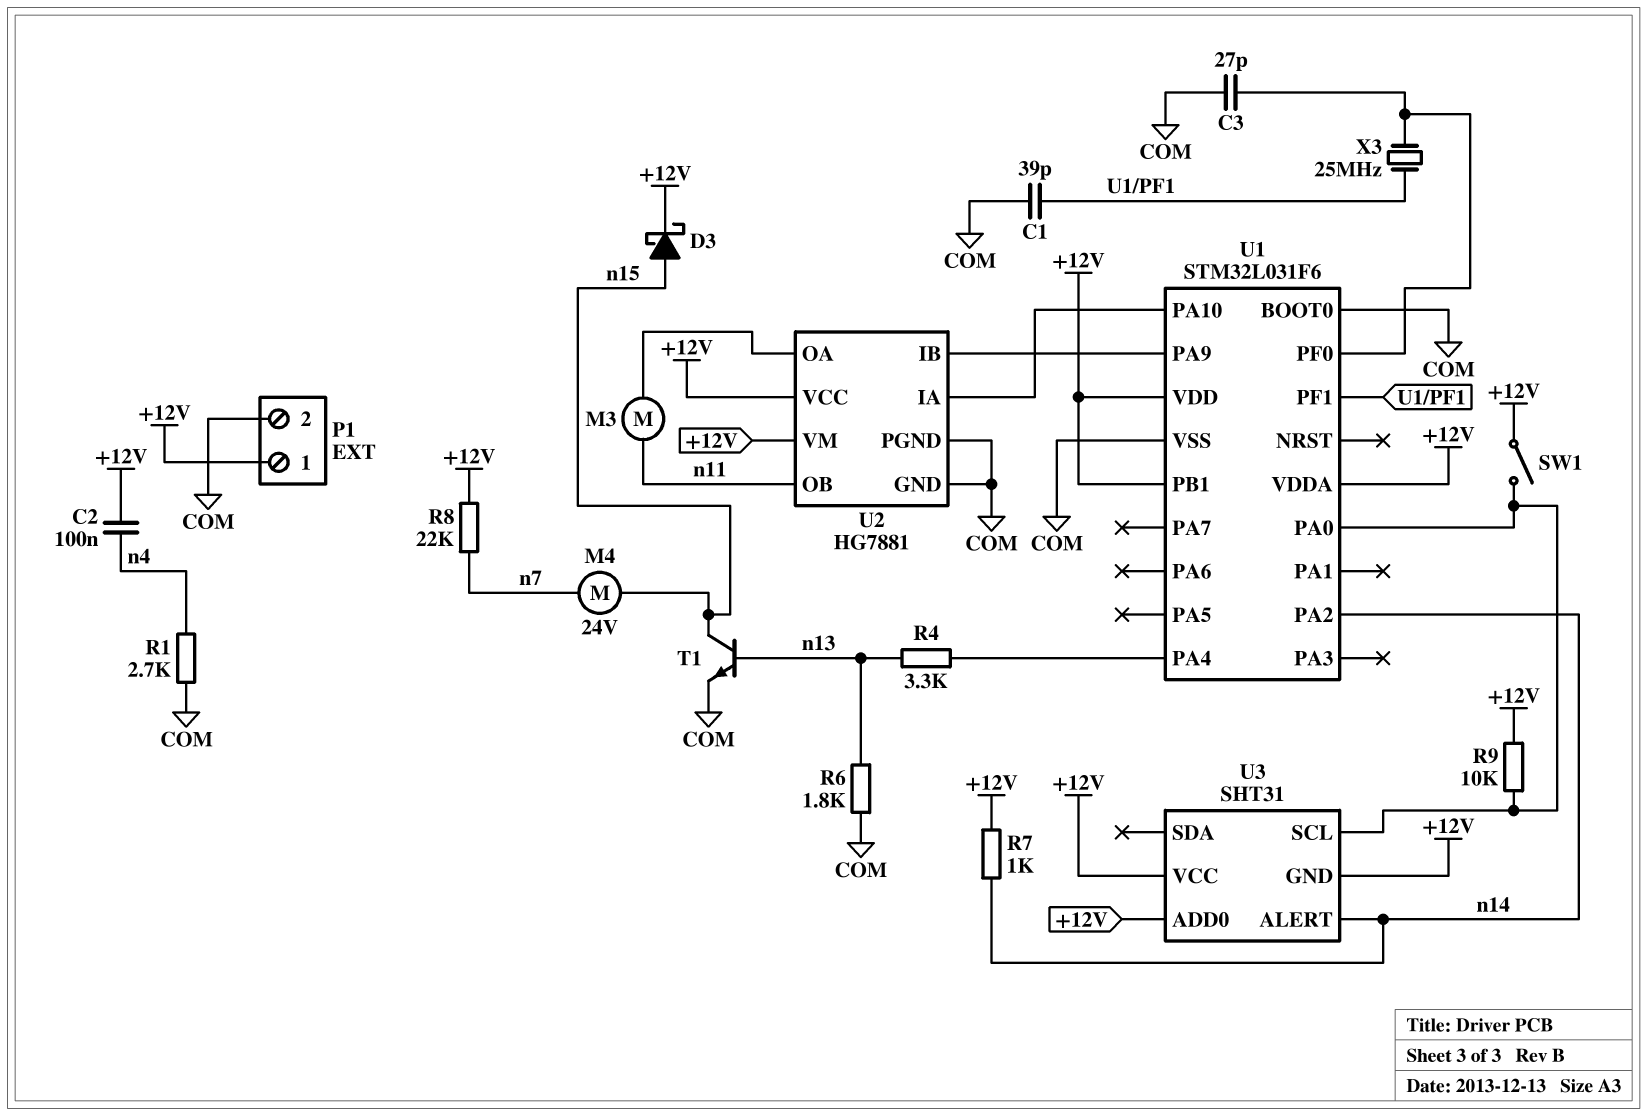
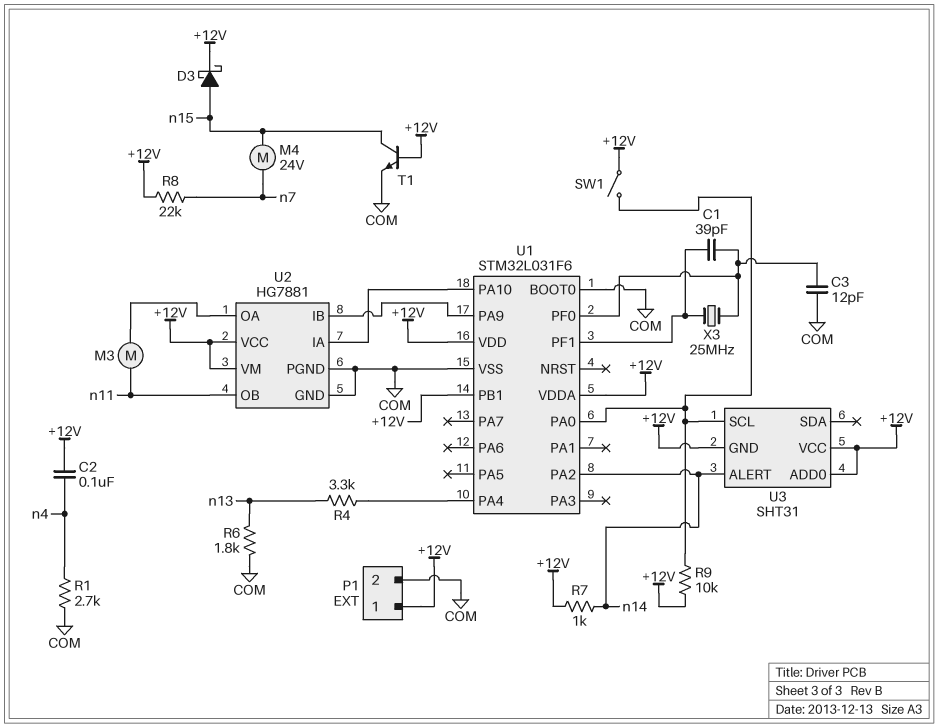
C1: 39pF (COM, U1/PF1) -> 39pF (U1/PF0, U1/PF1)
C3: 27pF (COM, U1/PF0) -> 12pF (COM, U1/PF0)
T1: NPN (B n13, C n15, E COM) -> NPN (B +12V, C n15, E COM)

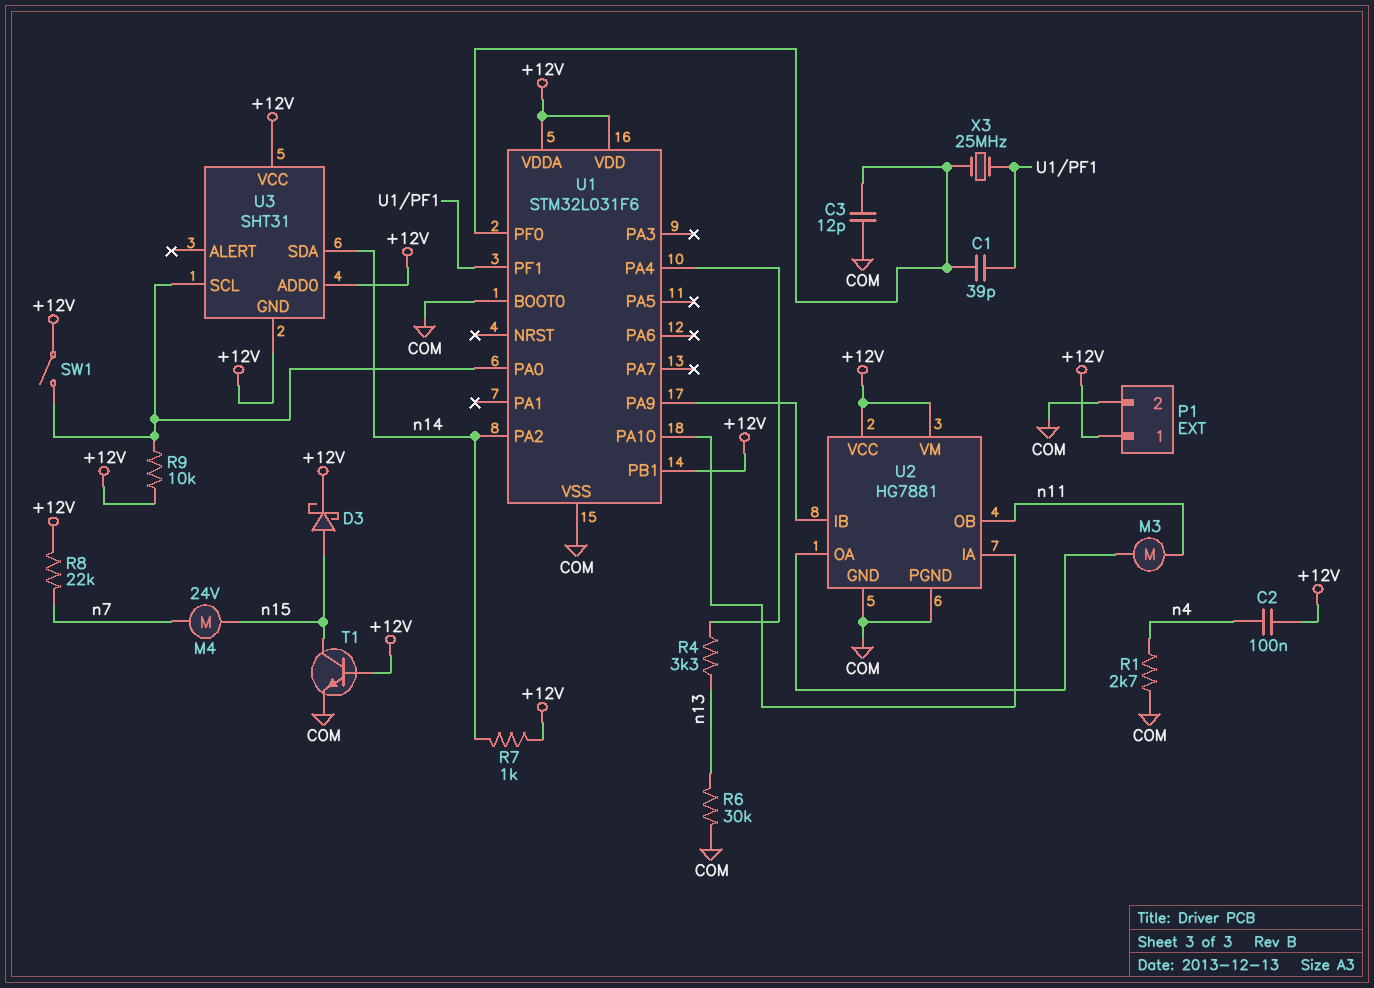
R6: 1.8k (COM, n13) -> 30k (COM, n13)
U3 pin ALERT: n14 -> none
U3 pin SDA: none -> n14

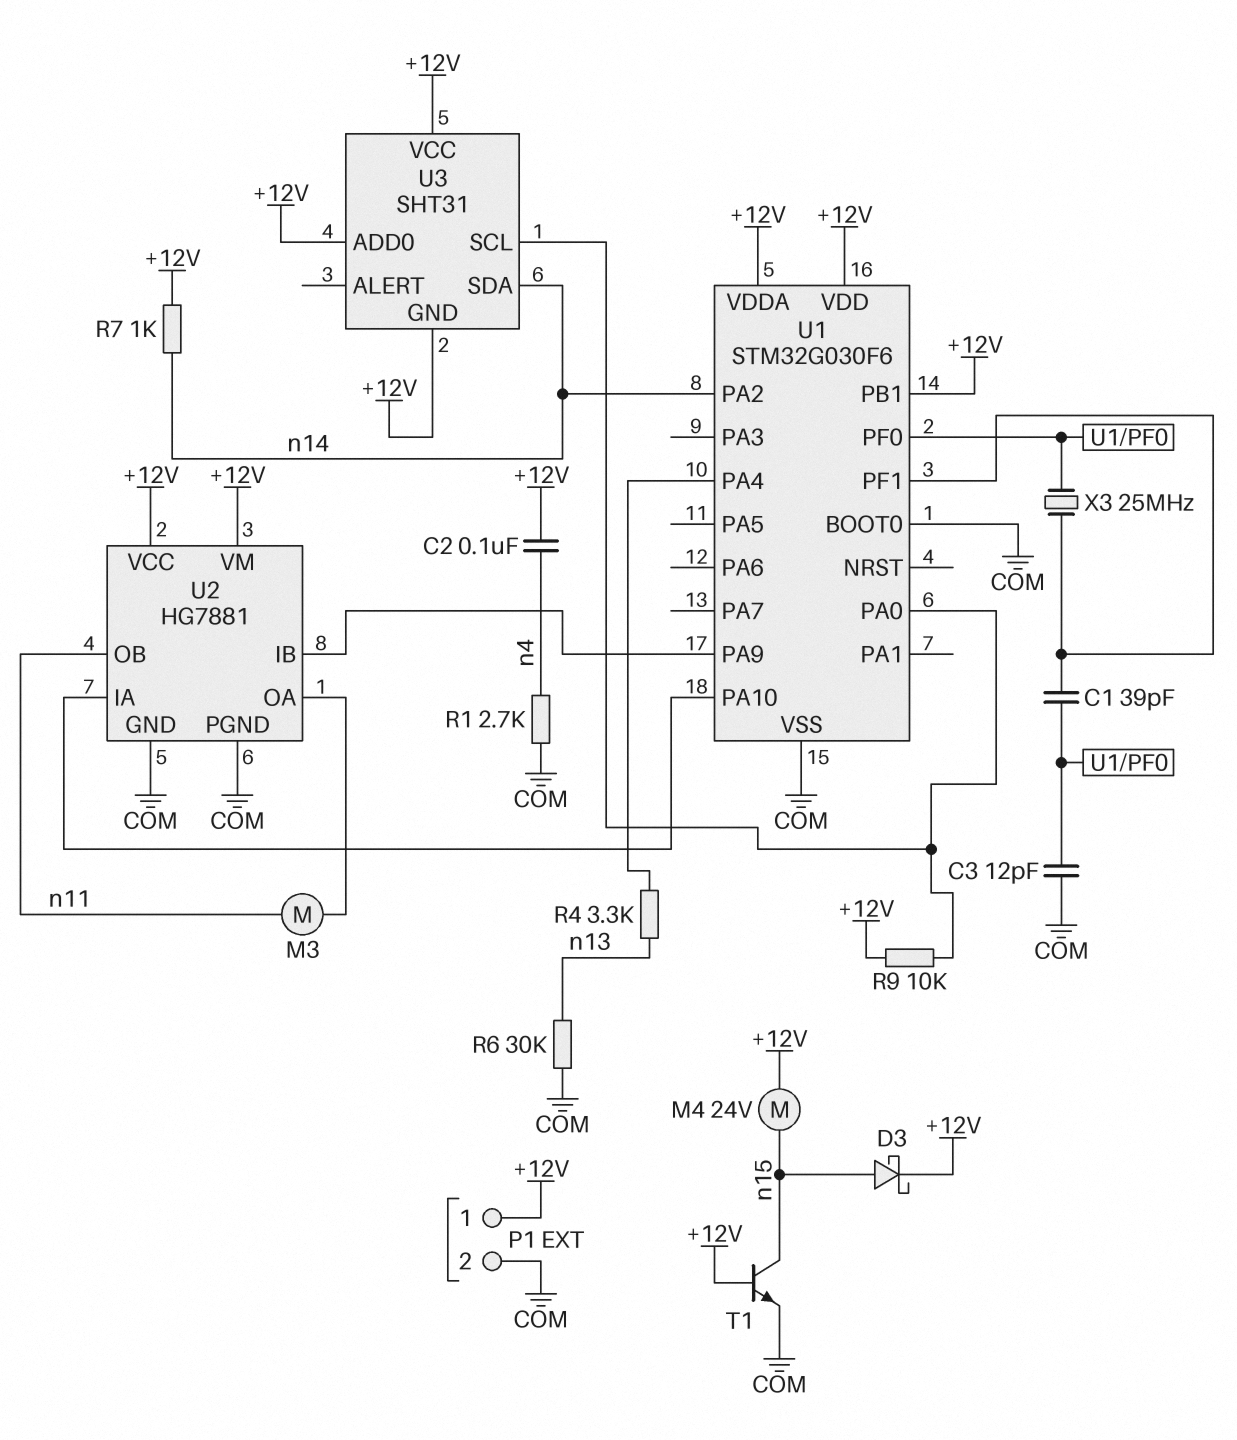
M4: motor 24V (n7, n15) -> motor 24V (+12V, n15)
R8: 22k (+12V, n7) -> none
SW1: switch (+12V, U1/PA0) -> none
U1: STM32L031F6 -> STM32G030F6

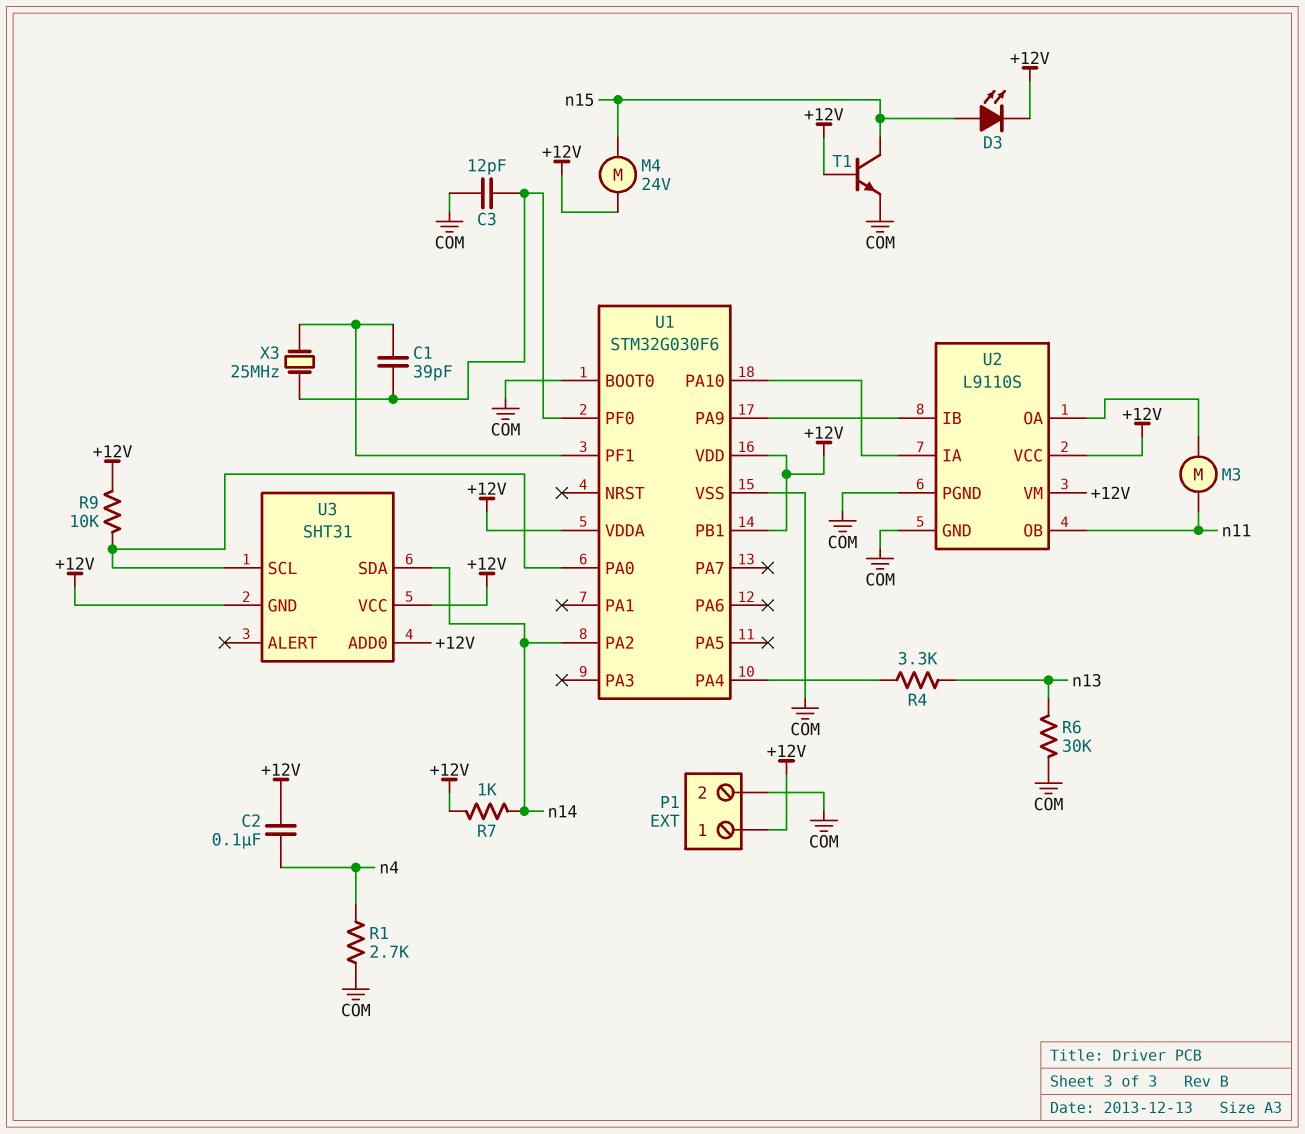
D3: schottky (A n15, K +12V) -> LED (A n15, K +12V)
U2: HG7881 -> L9110S

